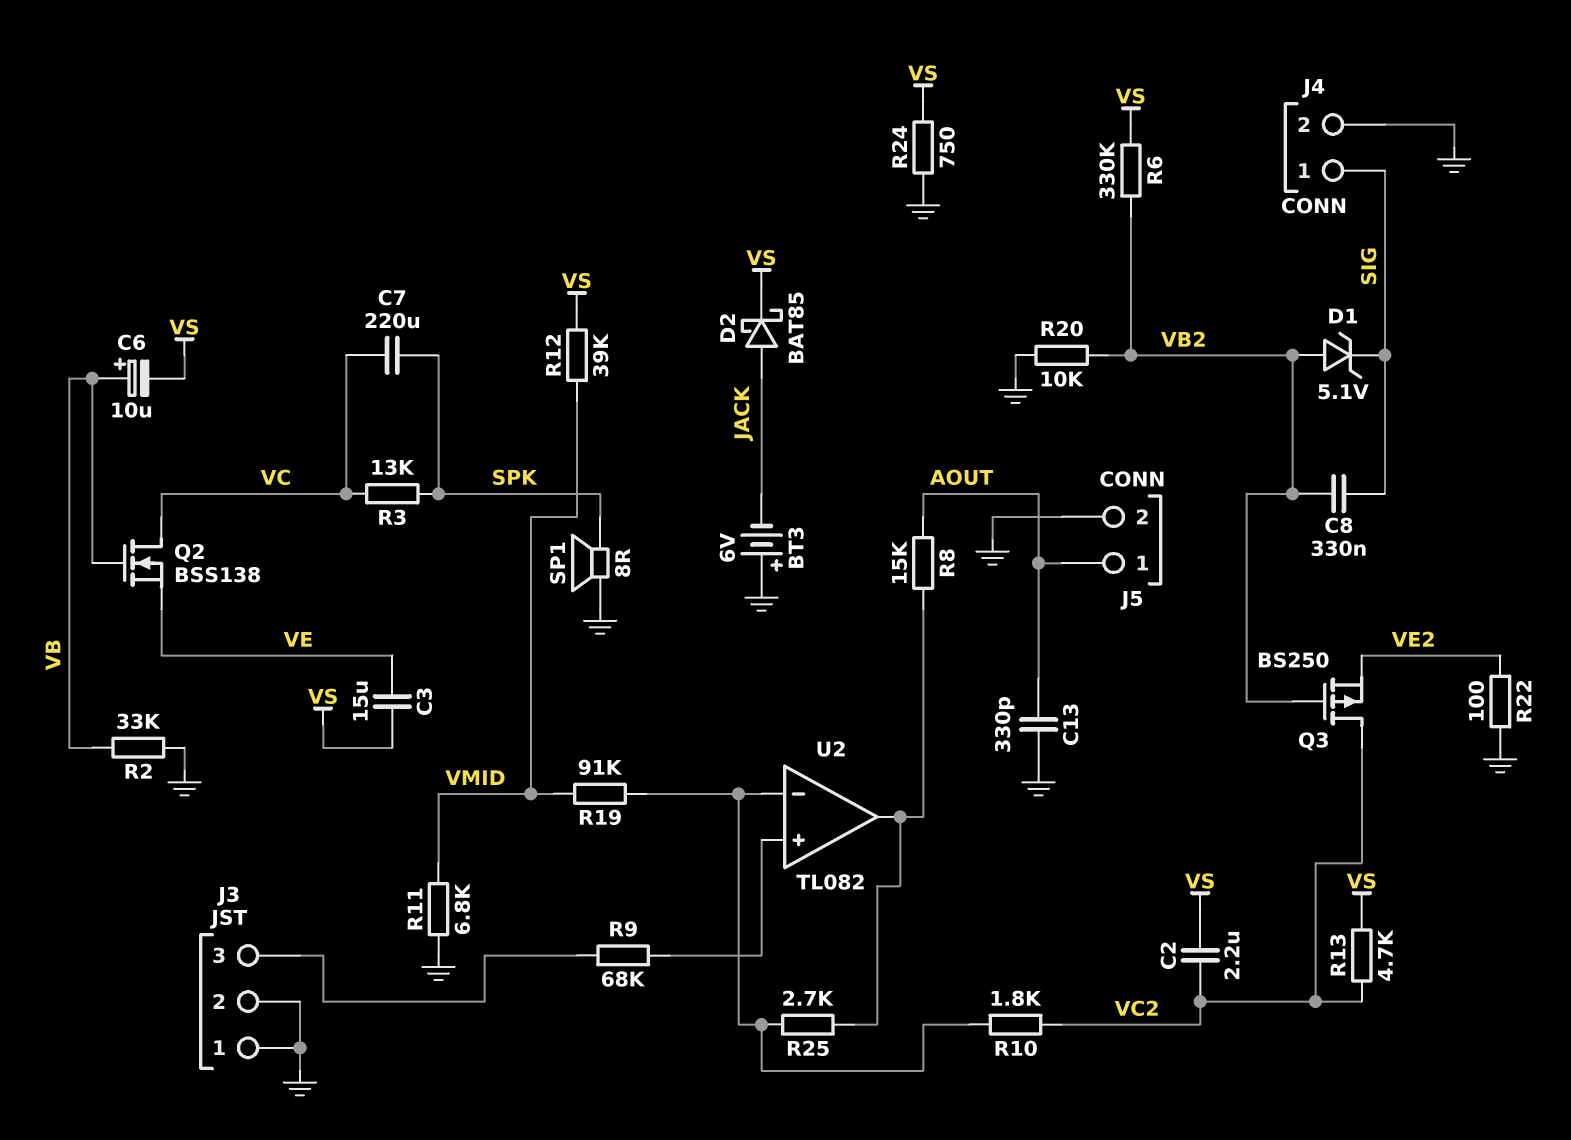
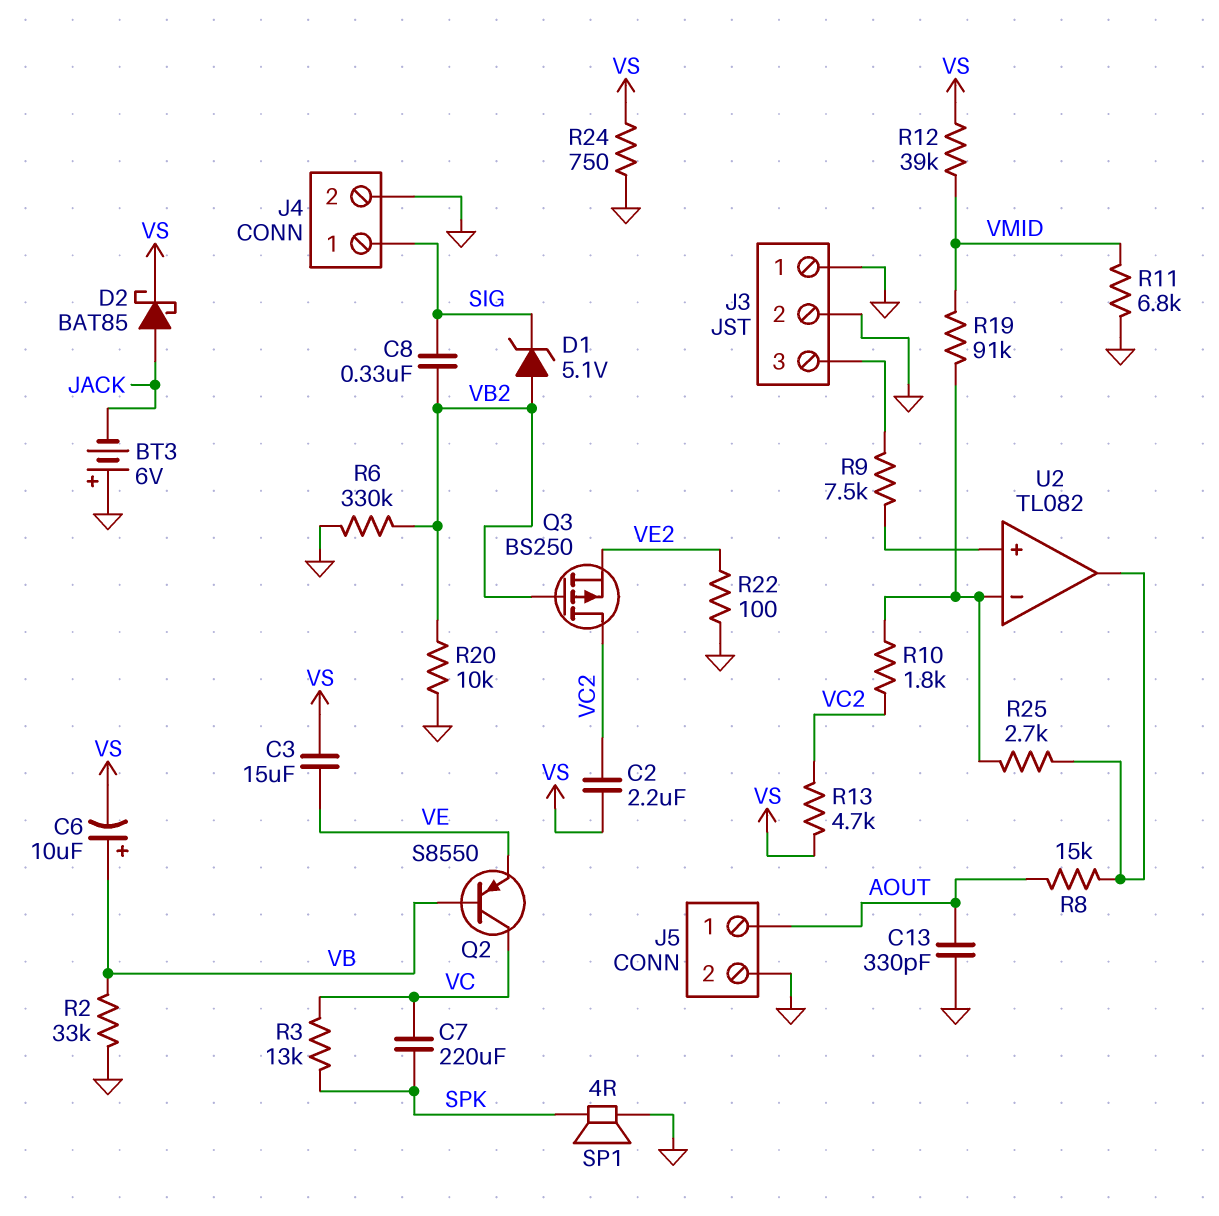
Q2: NMOS BSS138 (G VB, D VC, S VE) -> PNP S8550 (B VB, C VC, E VE)
R6: 330k (VB2, VS) -> 330k (GND, VB2)
R9: 68k (J3/3, U2/in+) -> 7.5k (J3/3, U2/in+)
SP1: speaker 8R (GND, SPK) -> speaker 4R (GND, SPK)

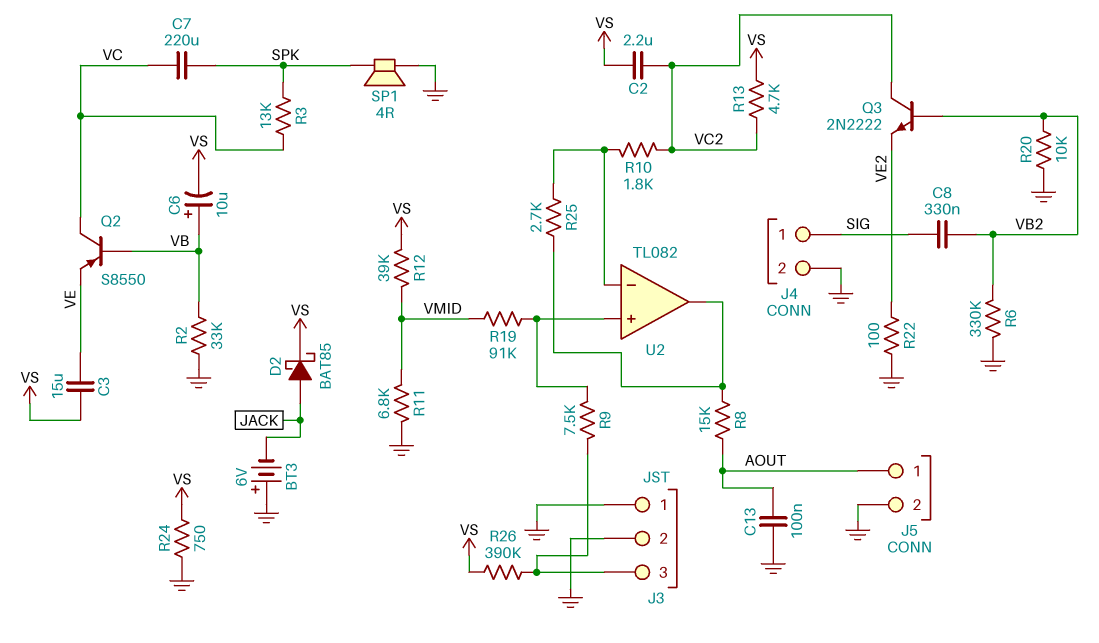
C13: 330pF (AOUT, GND) -> 100nF (AOUT, GND)
D1: zener 5.1V (A VB2, K SIG) -> none
Q3: PMOS BS250 (G VB2, D VC2, S VE2) -> NPN 2N2222 (B VB2, C VC2, E VE2)
R19: 91k (U2/in-, VMID) -> 91k (U2/in+, VMID)
R26: none -> 390k (J3/3, VS)

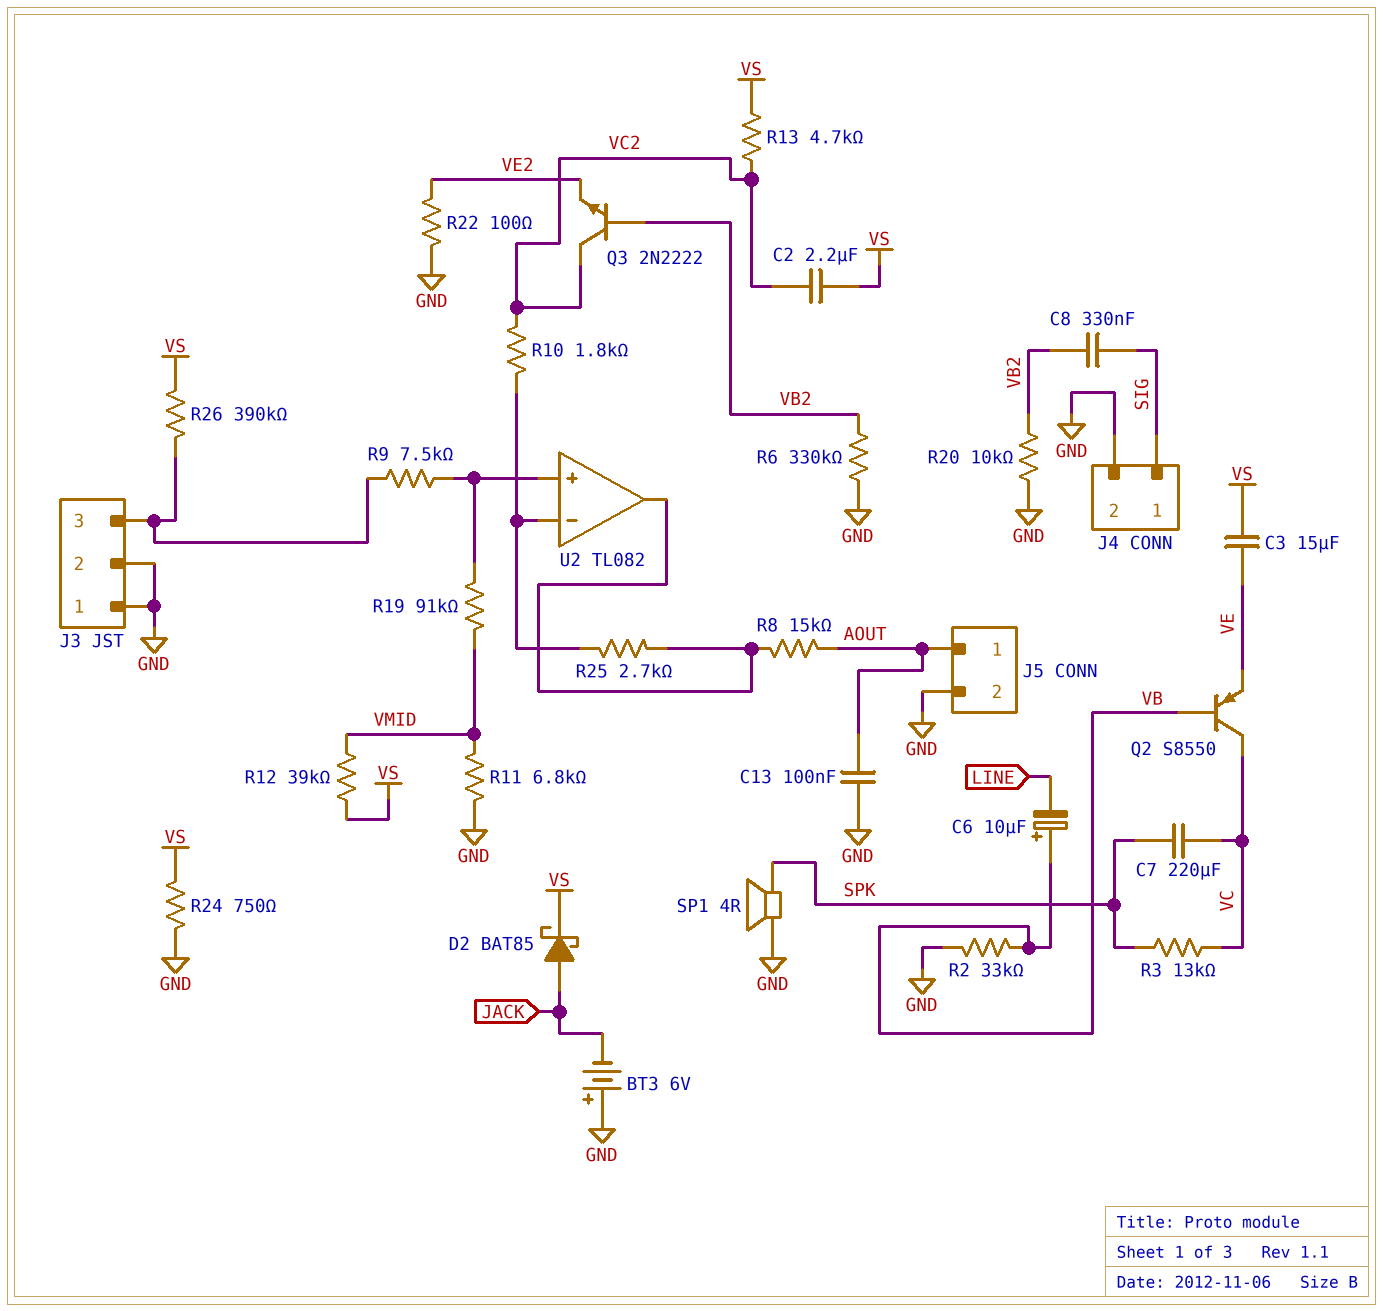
C6: 10uF (plus VB, minus VS) -> 10uF (plus VB, minus LINE)

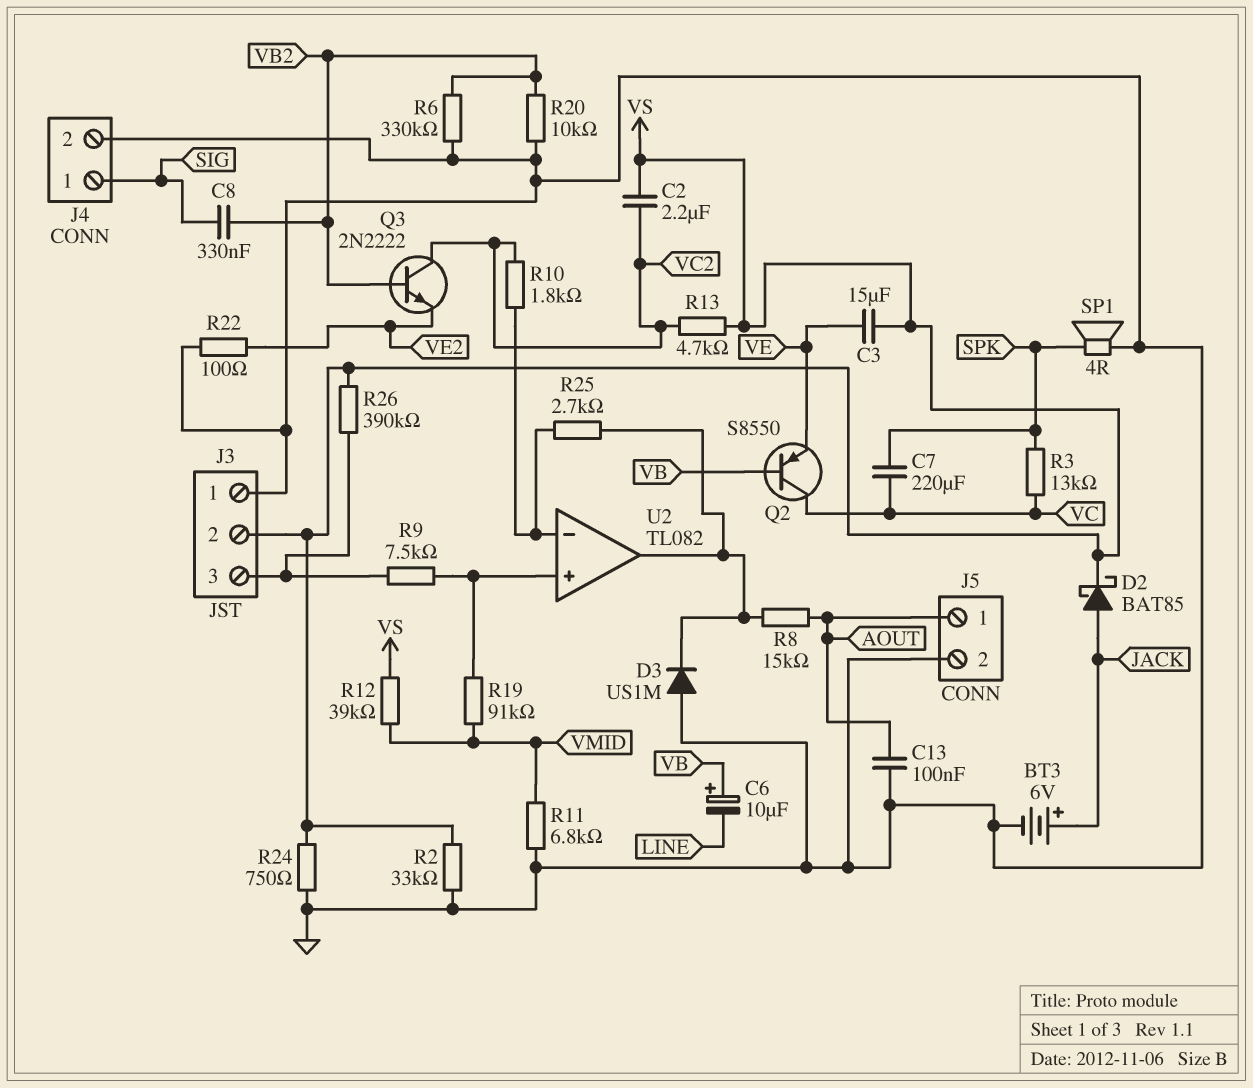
BT3: 6V (plus GND, minus JACK) -> 6V (plus JACK, minus GND)
D3: none -> diode US1M (A GND, K U2/out)
J3 pin 2: GND -> VS
R2: 33k (GND, VB) -> 33k (GND, VS)

